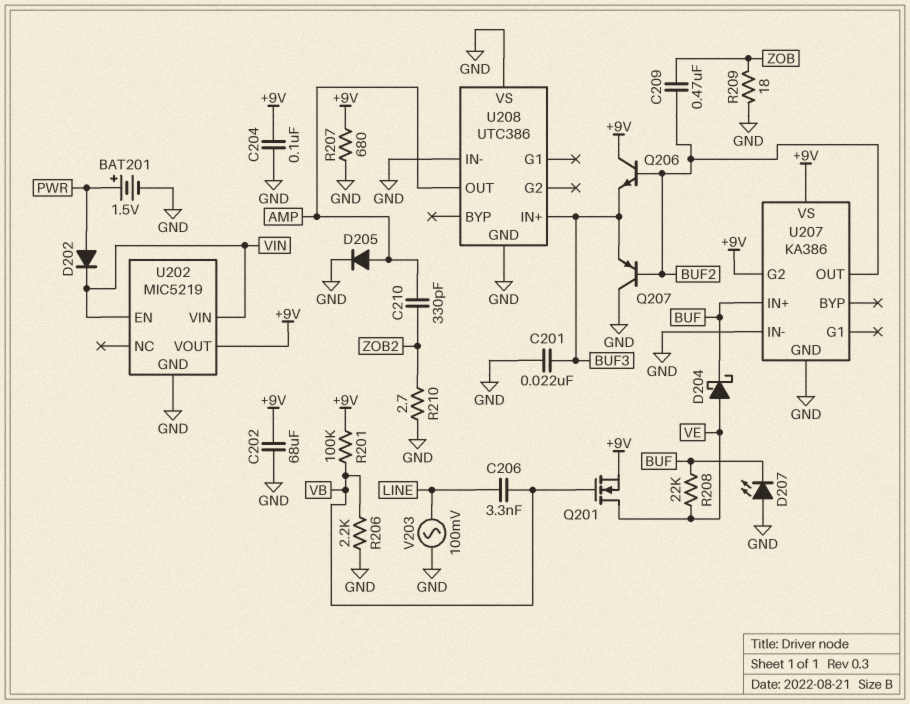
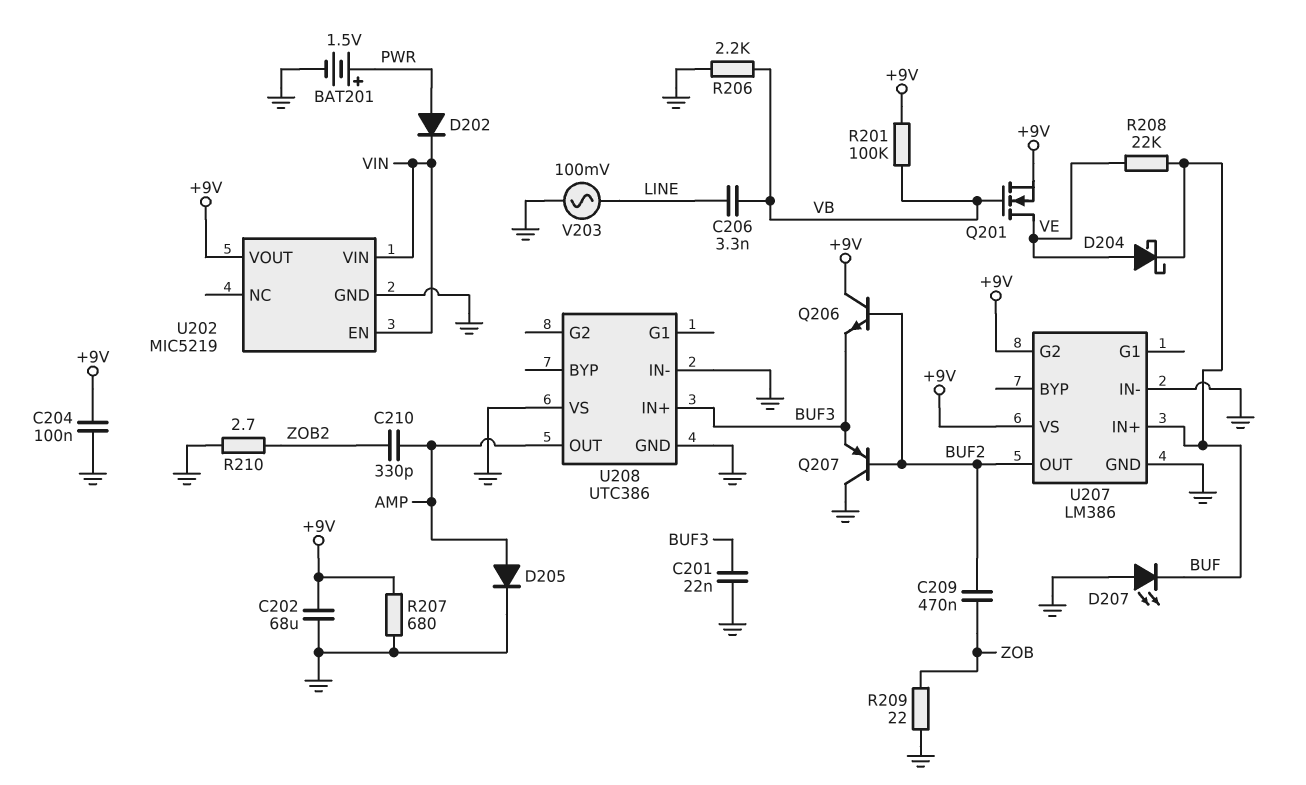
R209: 18 (GND, ZOB) -> 22 (GND, ZOB)
U207: KA386 -> LM386

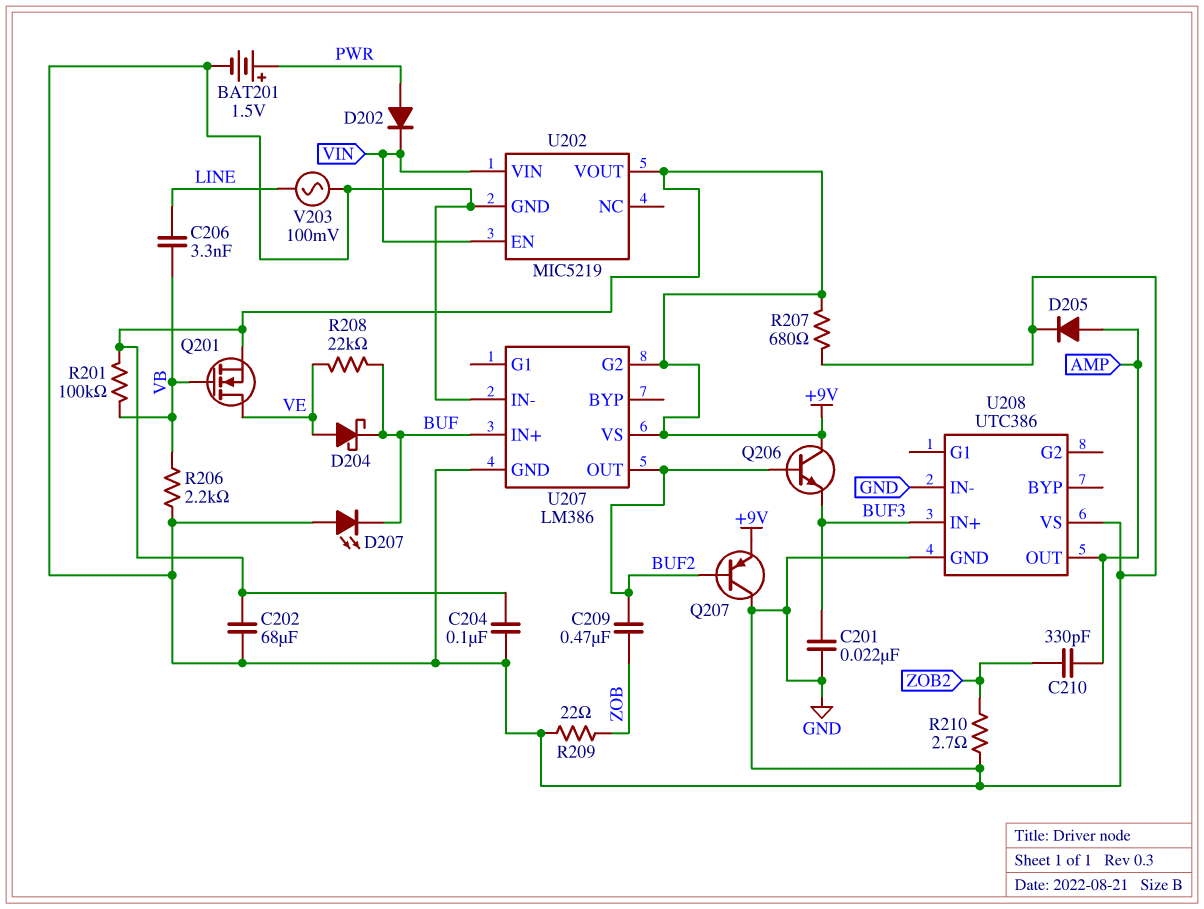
Q207: PNP (B BUF2, C GND, E BUF3) -> PNP (B BUF2, C GND, E +9V)

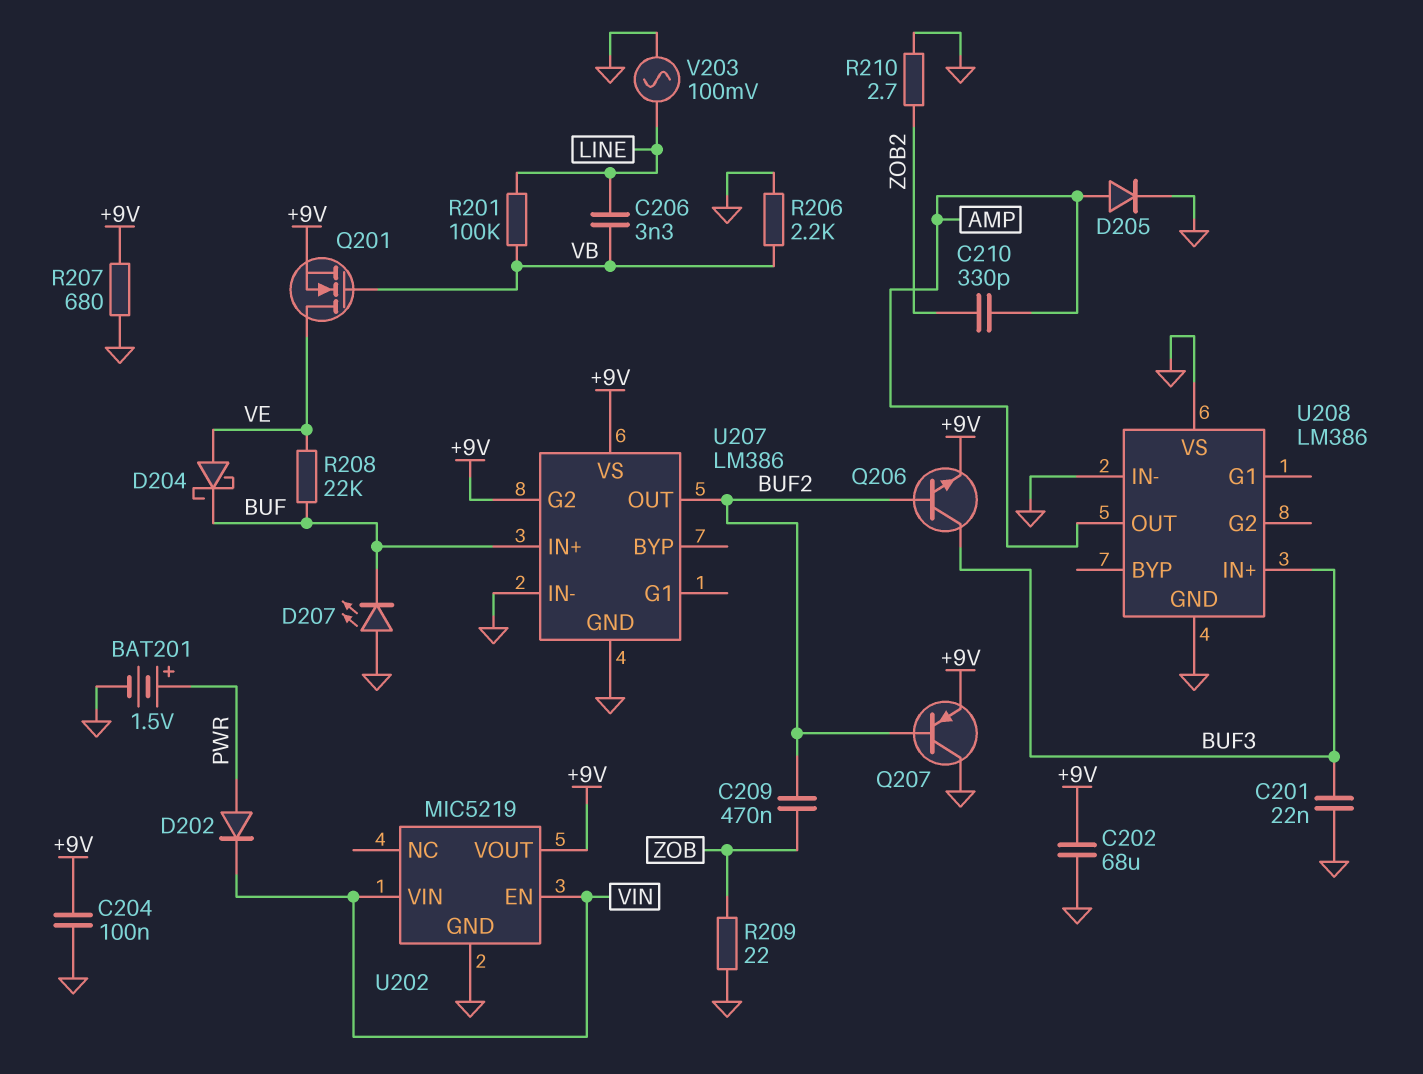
Q206: NPN (B BUF2, C +9V, E BUF3) -> NPN (B BUF2, C BUF3, E +9V)
R201: 100k (+9V, VB) -> 100k (LINE, VB)
U208: UTC386 -> LM386

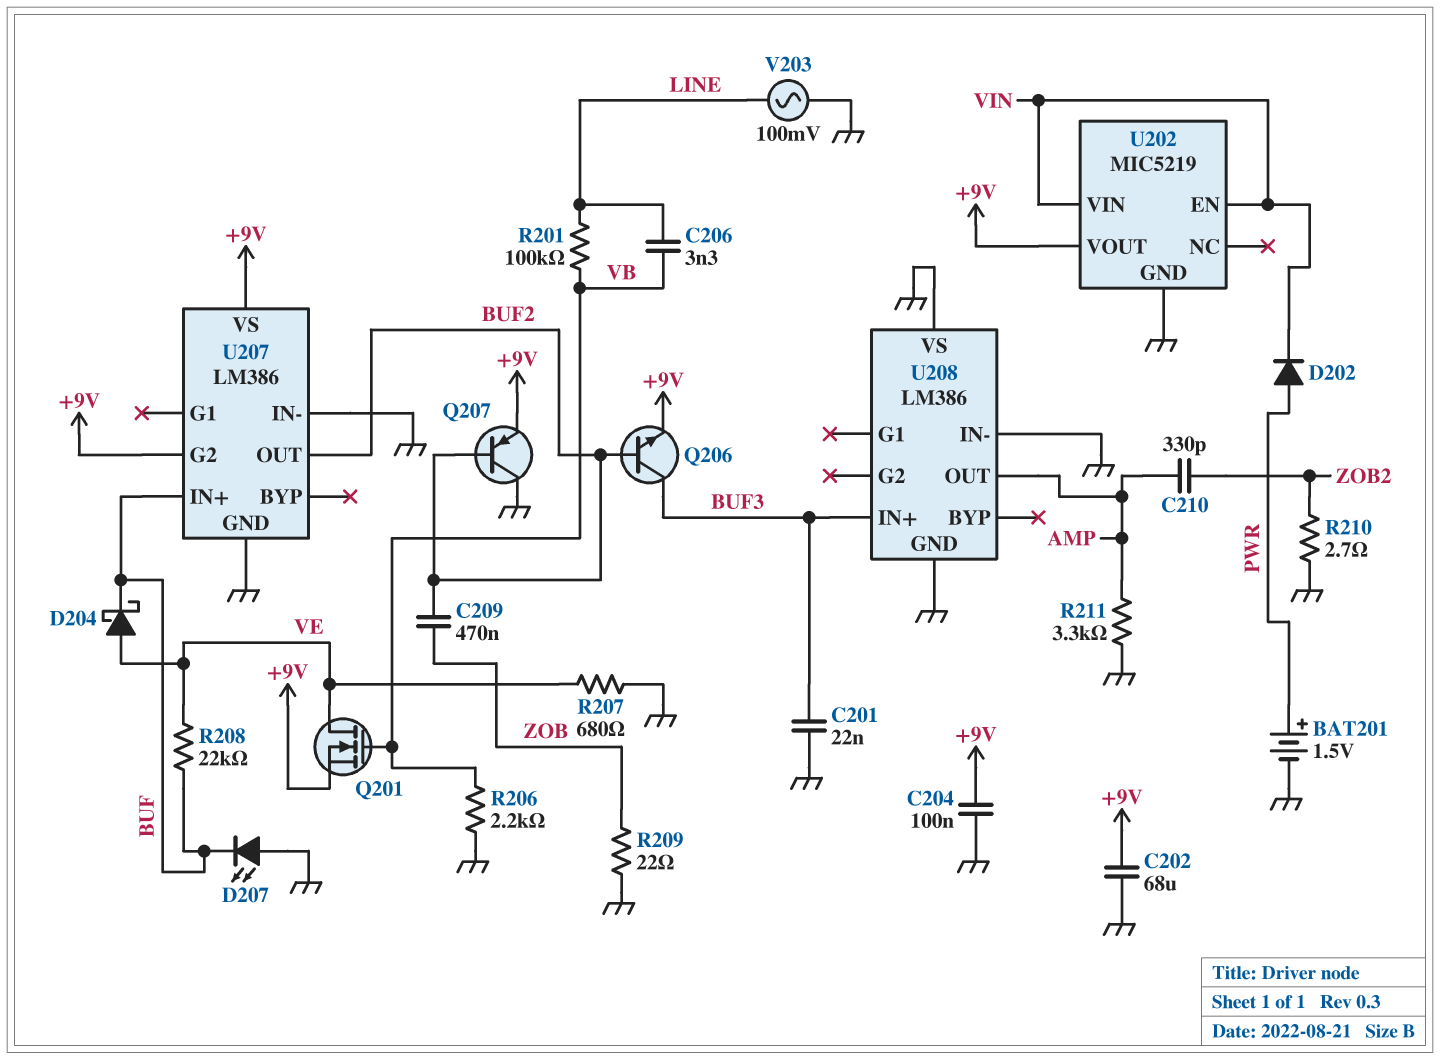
D205: diode (A AMP, K GND) -> none
R207: 680 (+9V, GND) -> 680 (GND, VE)
R211: none -> 3.3k (AMP, GND)

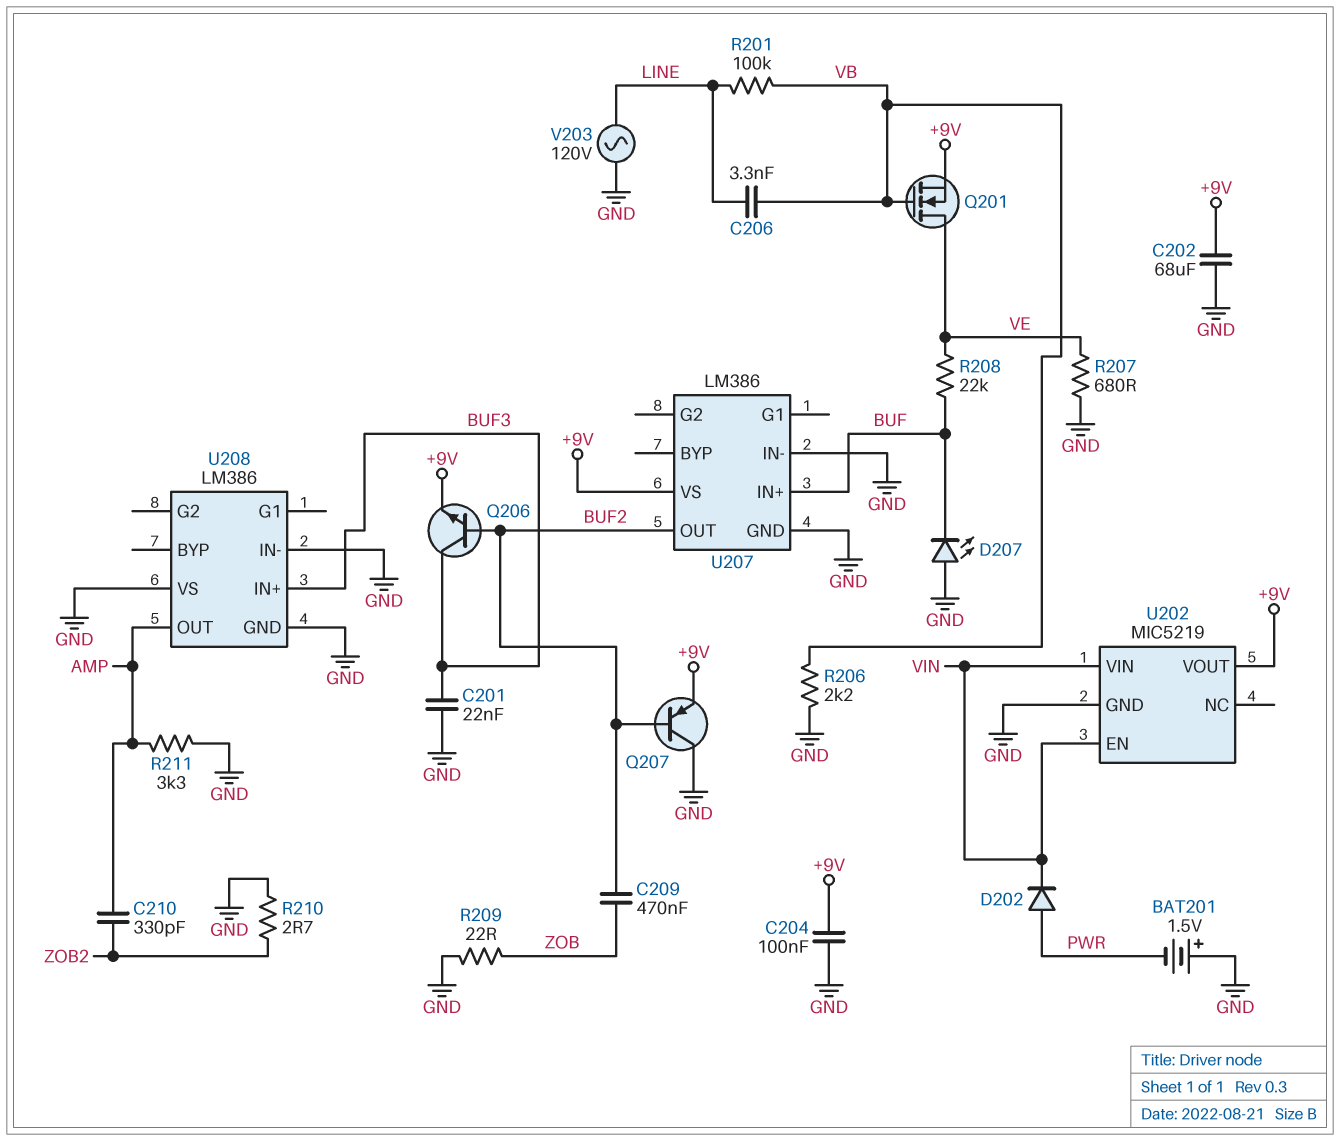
BAT201: 1.5V (plus PWR, minus GND) -> 1.5V (plus GND, minus PWR)
D204: schottky (A VE, K BUF) -> none
U207 pin G2: +9V -> none
V203: AC 100mV (GND, LINE) -> AC 120V (GND, LINE)

